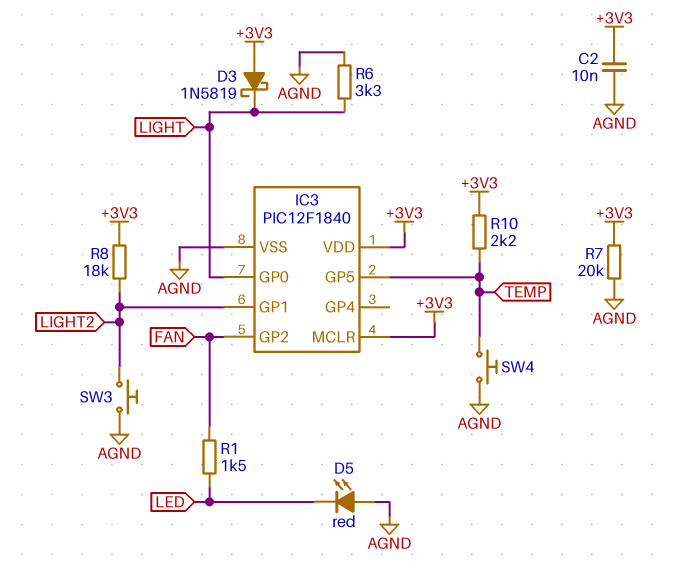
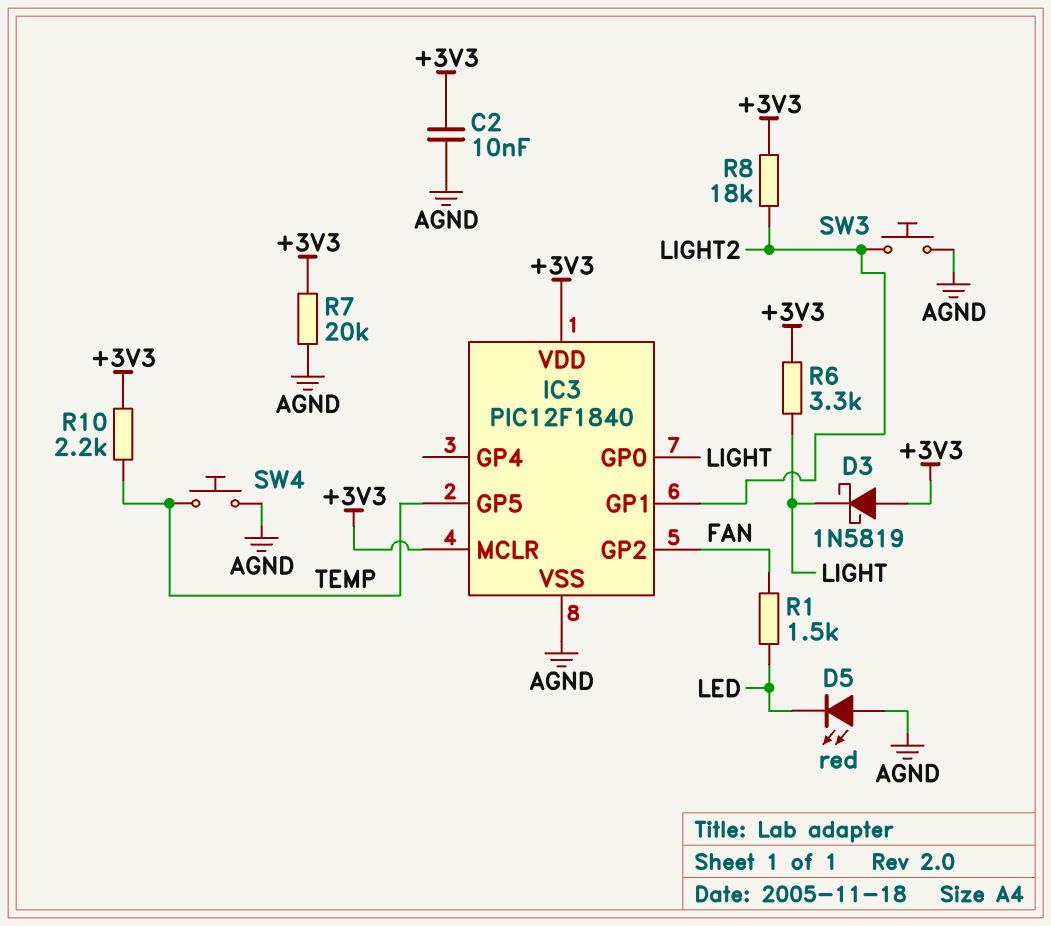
R6: 3.3k (AGND, LIGHT) -> 3.3k (+3V3, LIGHT)

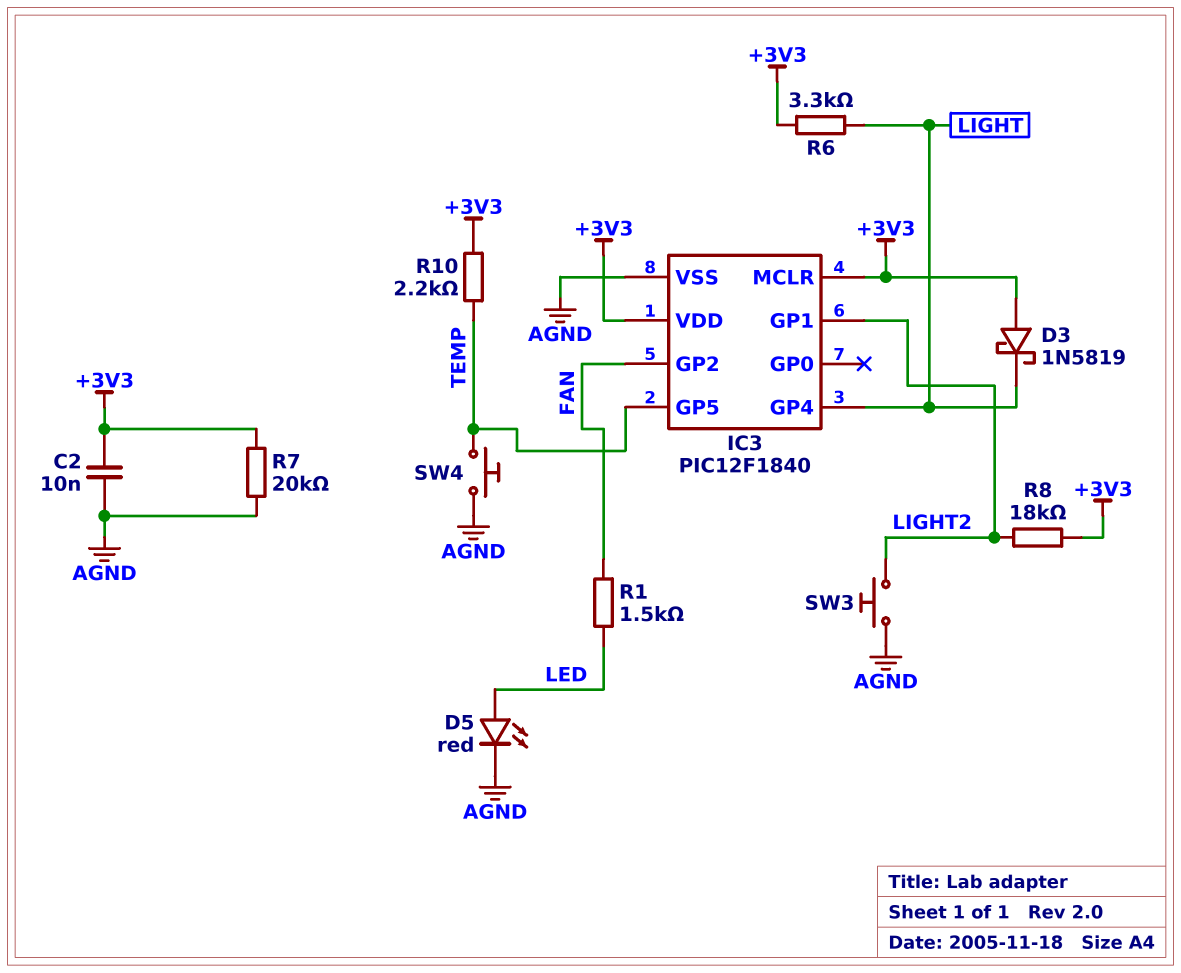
D5: LED red (A AGND, K LED) -> LED red (A LED, K AGND)
IC3 pin GP0: LIGHT -> none
IC3 pin GP4: none -> LIGHT

